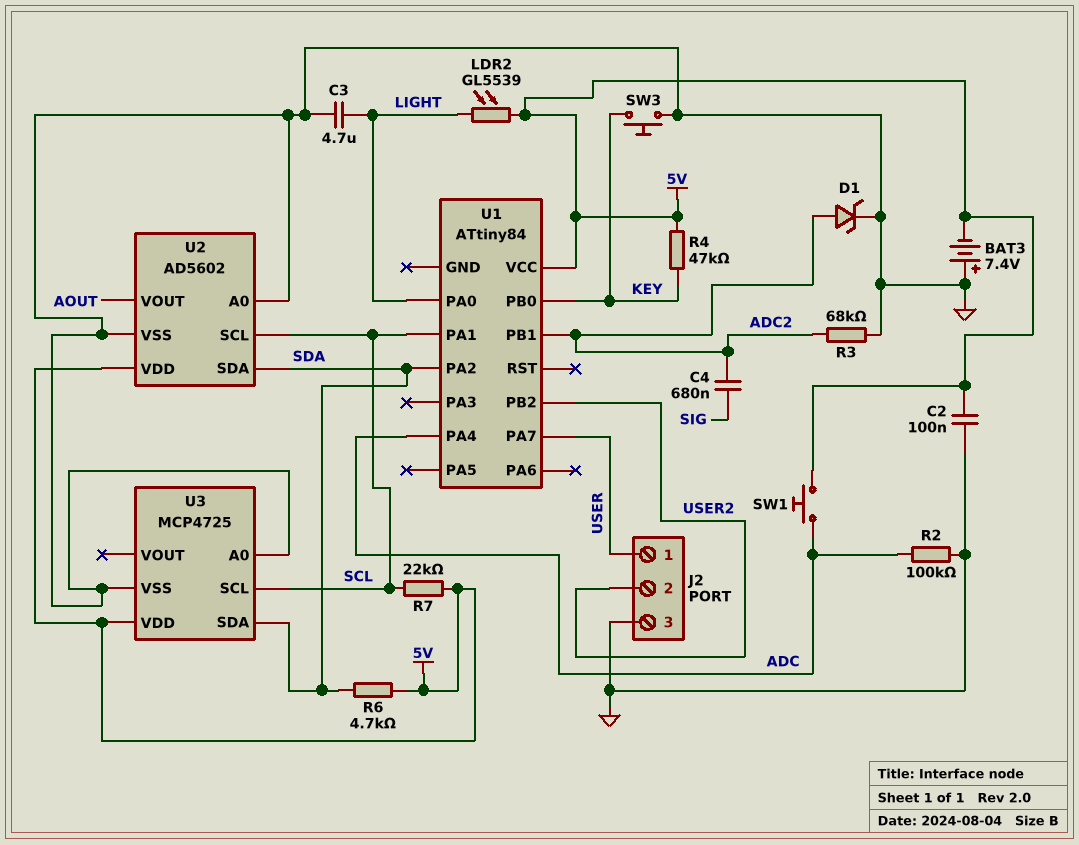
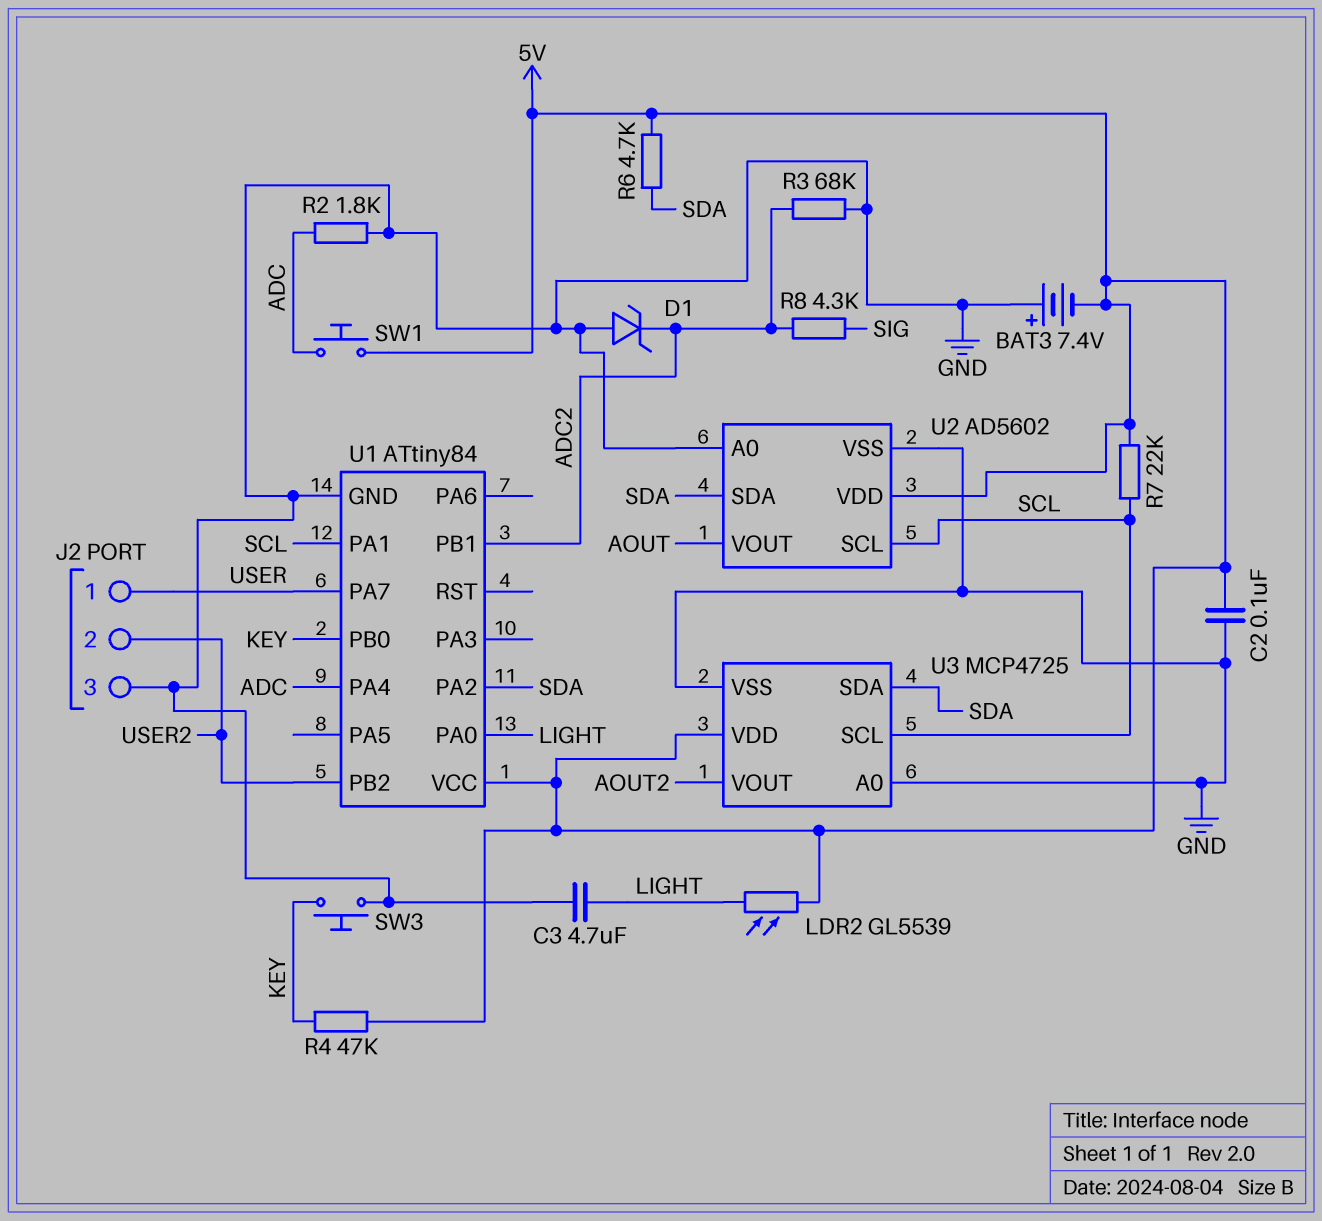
C4: 680nF (ADC2, SIG) -> none
D1: zener (A ADC2, K GND) -> zener (A GND, K ADC2)
R2: 100k (ADC, GND) -> 1.8k (ADC, GND)
R8: none -> 4.3k (ADC2, SIG)
U1 pin GND: none -> GND
U3 pin VOUT: none -> AOUT2

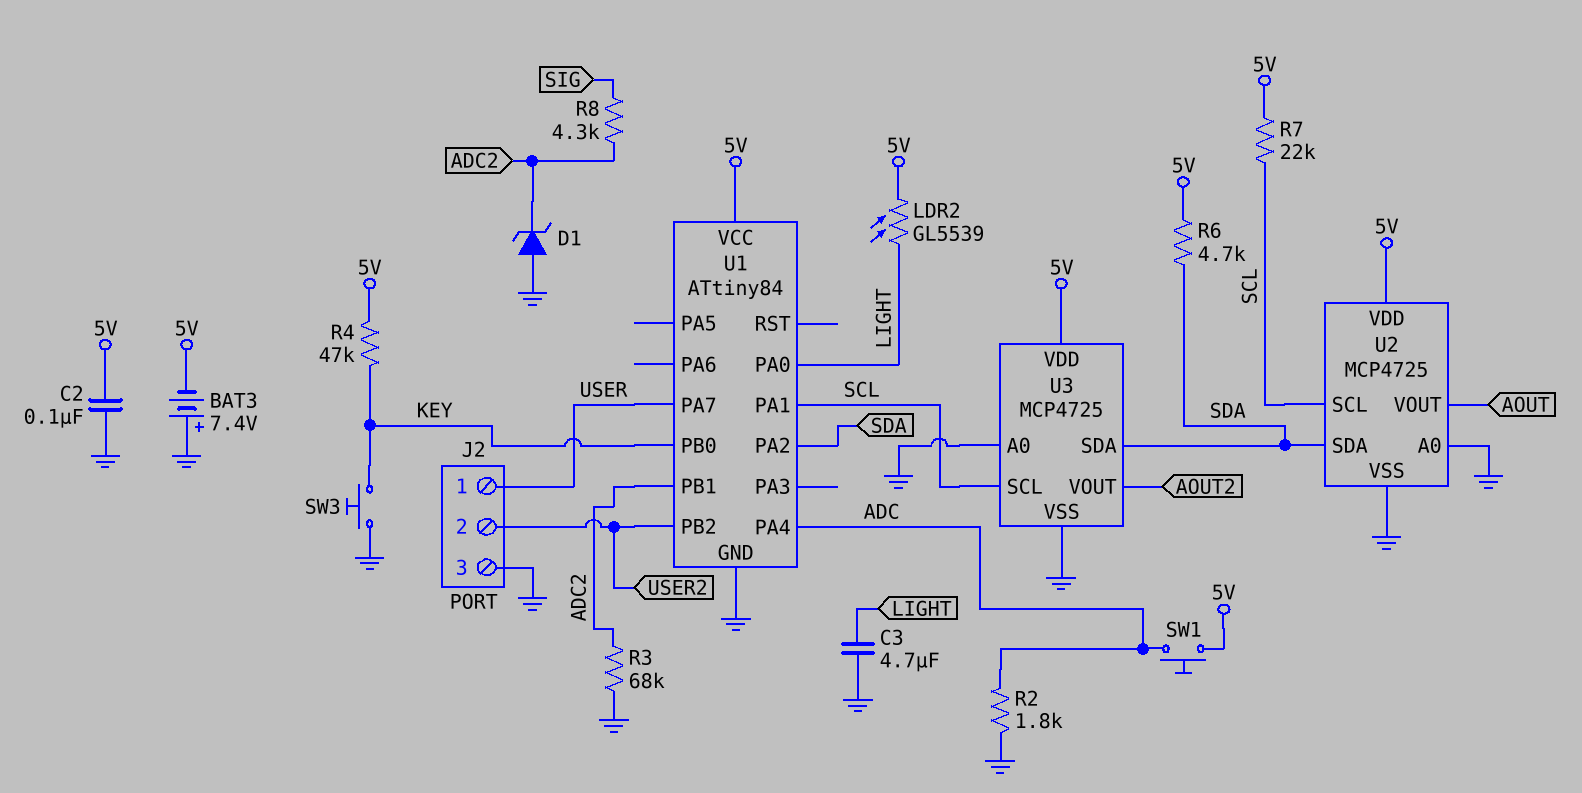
U2: AD5602 -> MCP4725

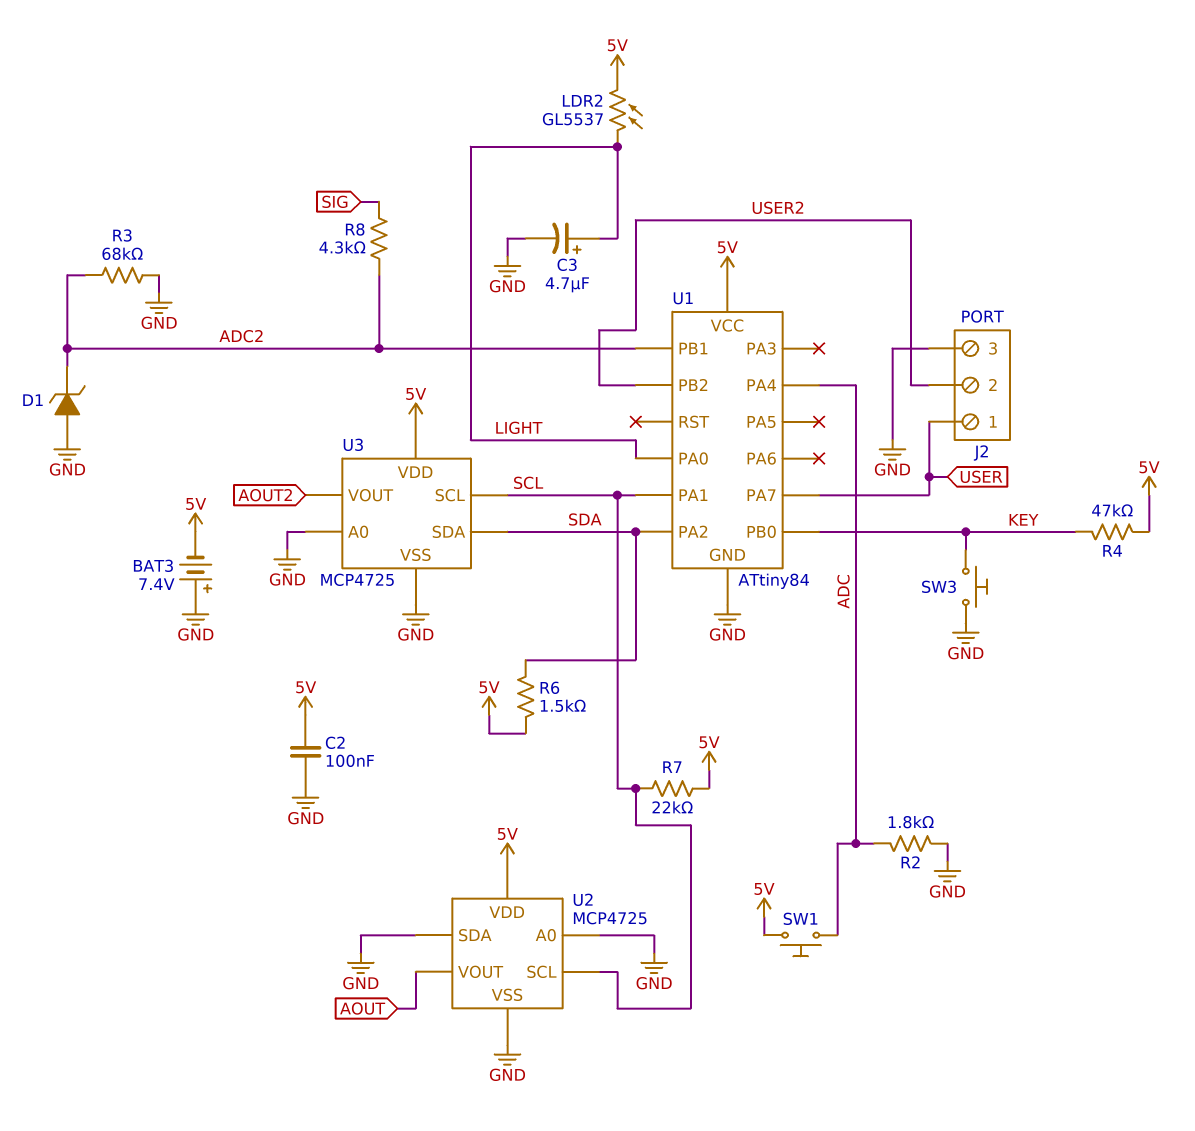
C3: 4.7uF (GND, LIGHT) -> 4.7uF (plus LIGHT, minus GND)
LDR2: GL5539 (5V, LIGHT) -> GL5537 (5V, LIGHT)
R6: 4.7k (5V, SDA) -> 1.5k (5V, SDA)
U2 pin SDA: SDA -> GND

